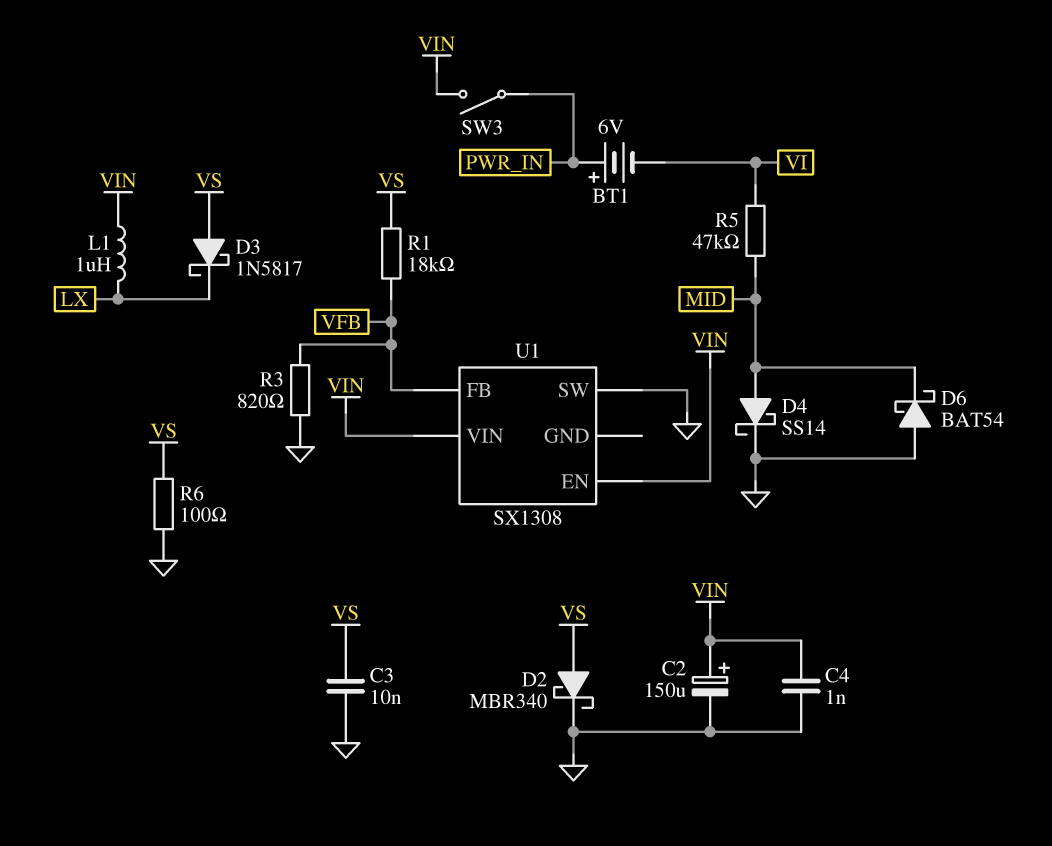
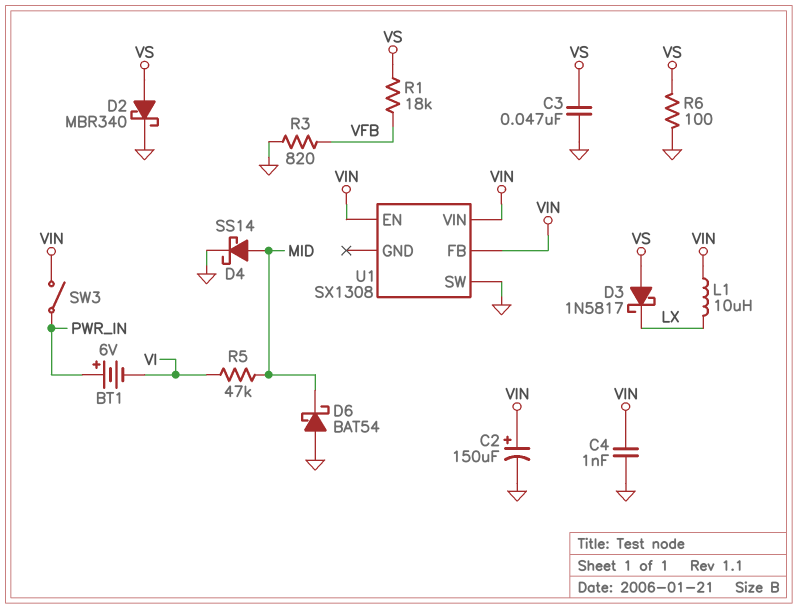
C3: 10nF (GND, VS) -> 47nF (GND, VS)
L1: 1uH (LX, VIN) -> 10uH (LX, VIN)
U1 pin FB: VFB -> VIN

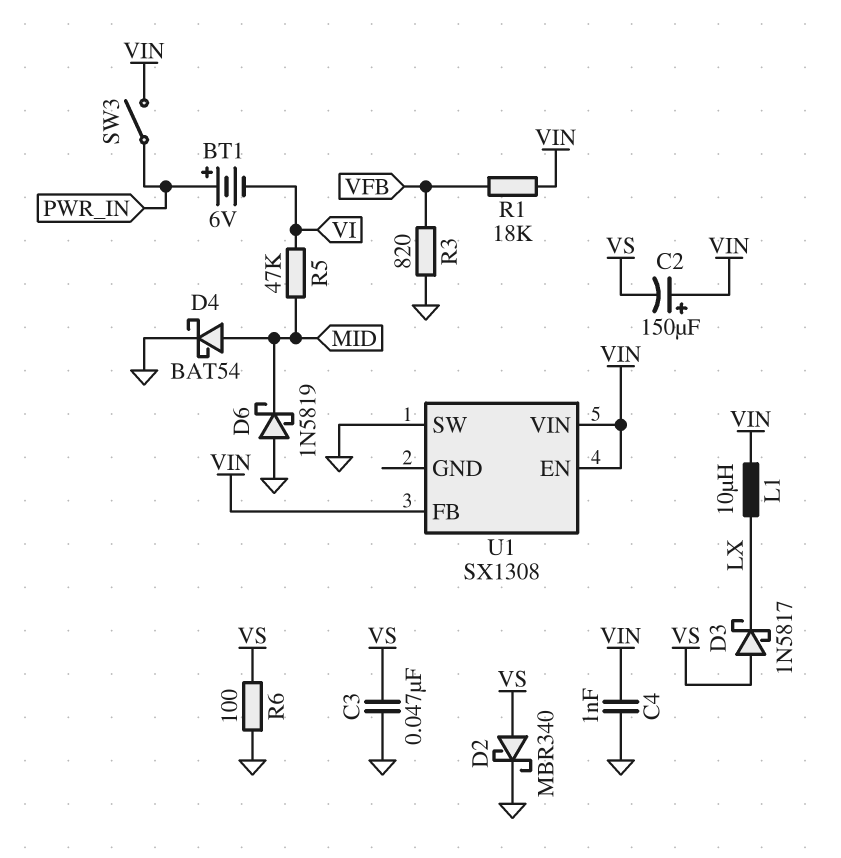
C2: 150uF (plus VIN, minus GND) -> 150uF (plus VIN, minus VS)
D4: schottky SS14 (A MID, K GND) -> schottky BAT54 (A MID, K GND)
D6: schottky BAT54 (A GND, K MID) -> schottky 1N5819 (A GND, K MID)
R1: 18k (VFB, VS) -> 18k (VFB, VIN)

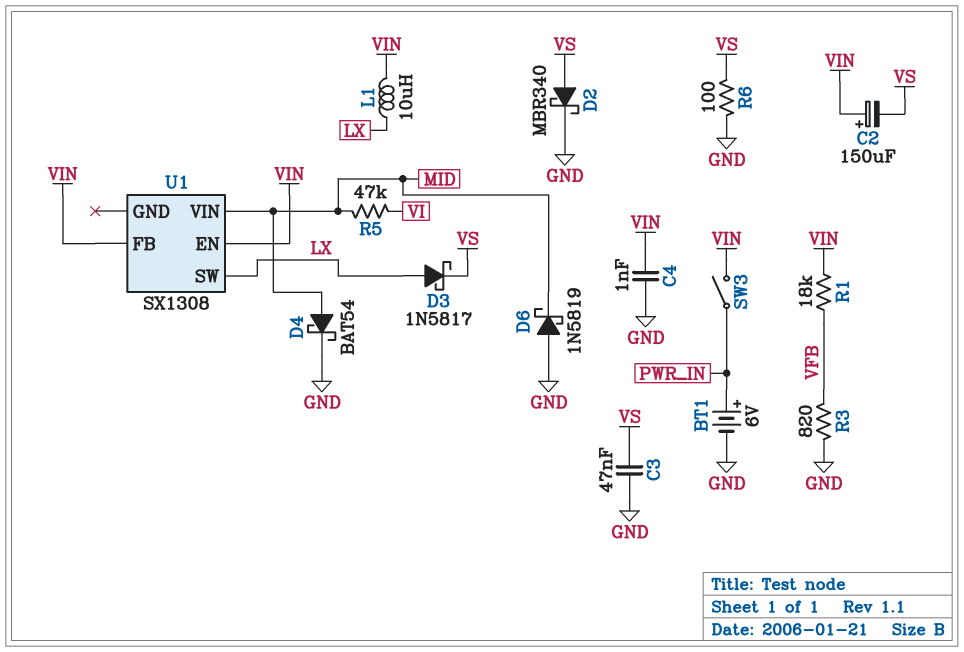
BT1: 6V (plus PWR_IN, minus VI) -> 6V (plus PWR_IN, minus GND)
D3: schottky 1N5817 (A VS, K LX) -> schottky 1N5817 (A LX, K VS)
U1 pin SW: GND -> LX
U1 pin VIN: VIN -> MID

